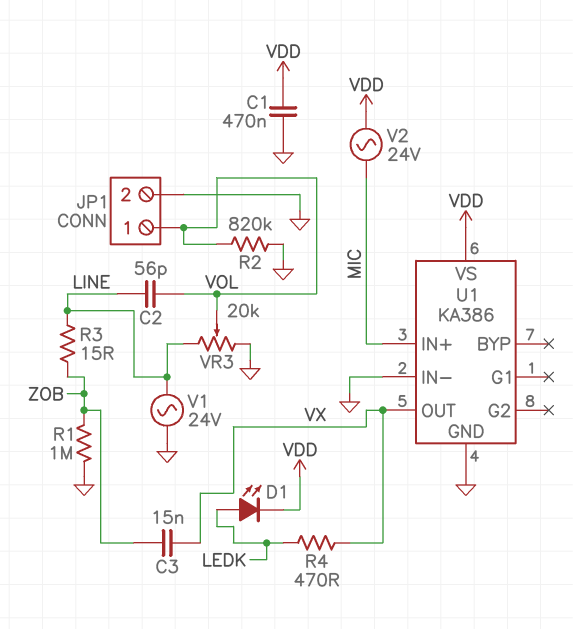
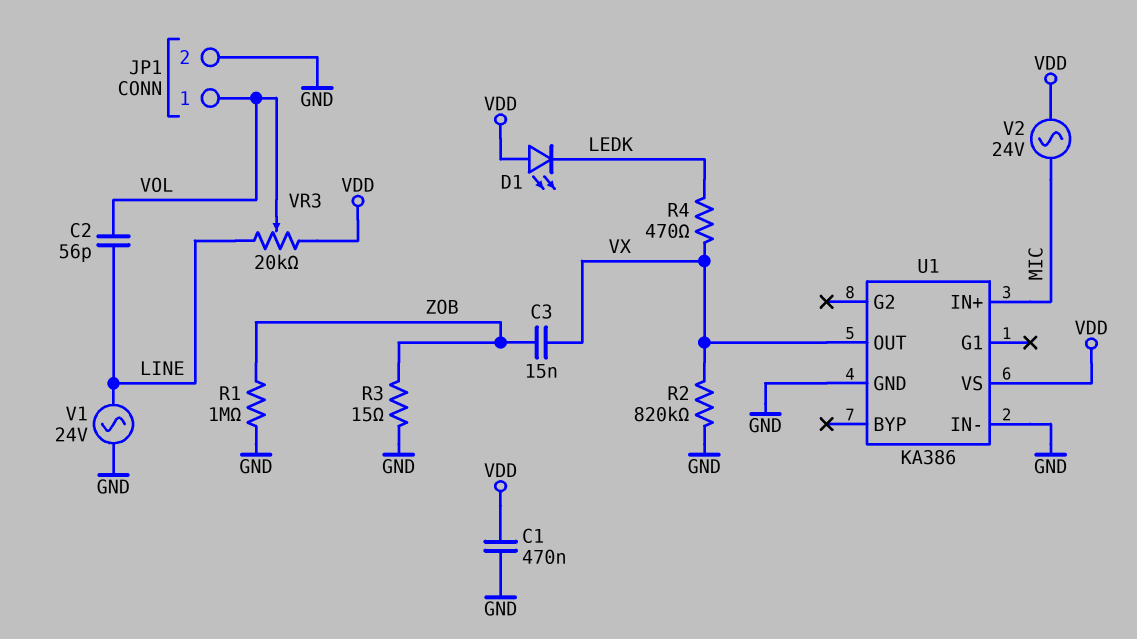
D1: LED (A LEDK, K VDD) -> LED (A VDD, K LEDK)
R2: 820k (GND, VOL) -> 820k (GND, VX)
R3: 15 (LINE, ZOB) -> 15 (GND, ZOB)
VR3: 20k (GND, LINE, wiper VOL) -> 20k (LINE, VDD, wiper VOL)

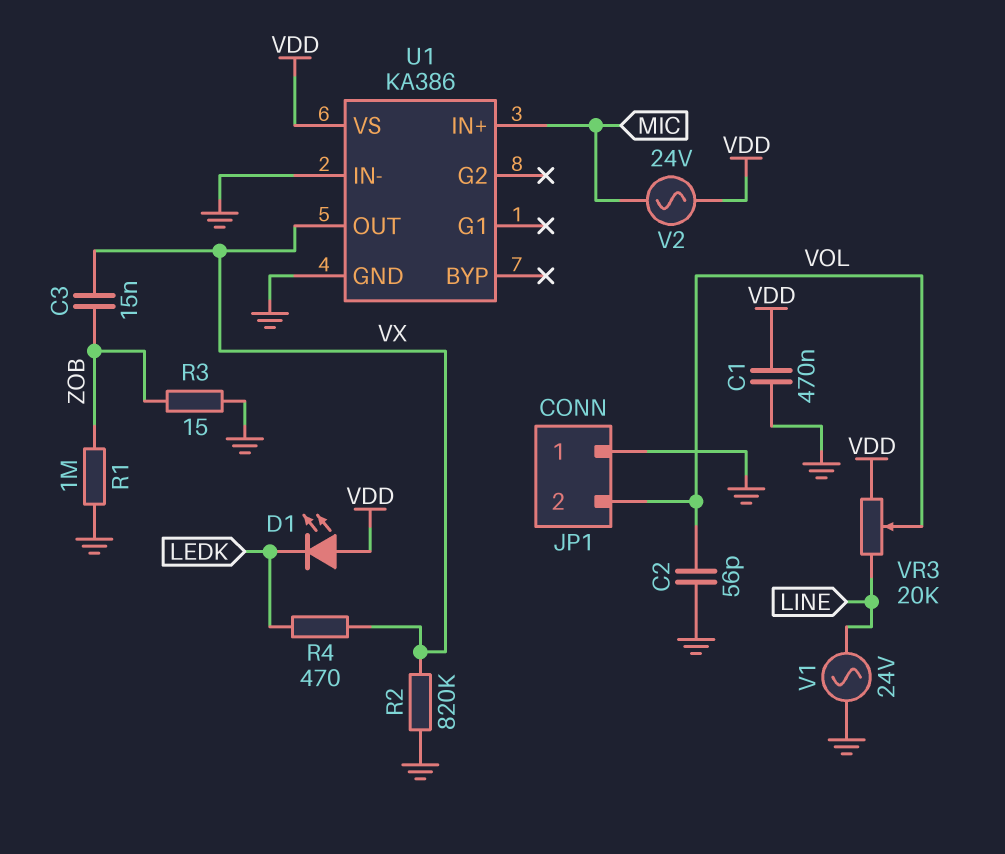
C2: 56pF (LINE, VOL) -> 56pF (GND, VOL)
JP1 pin 1: VOL -> GND
JP1 pin 2: GND -> VOL

